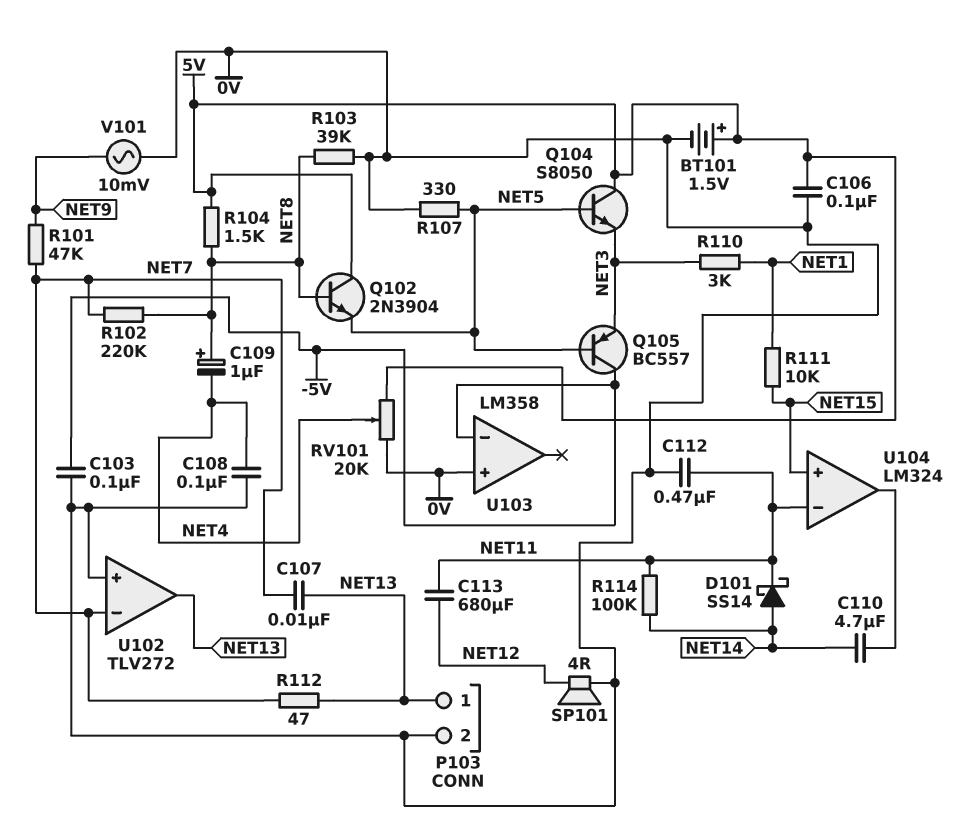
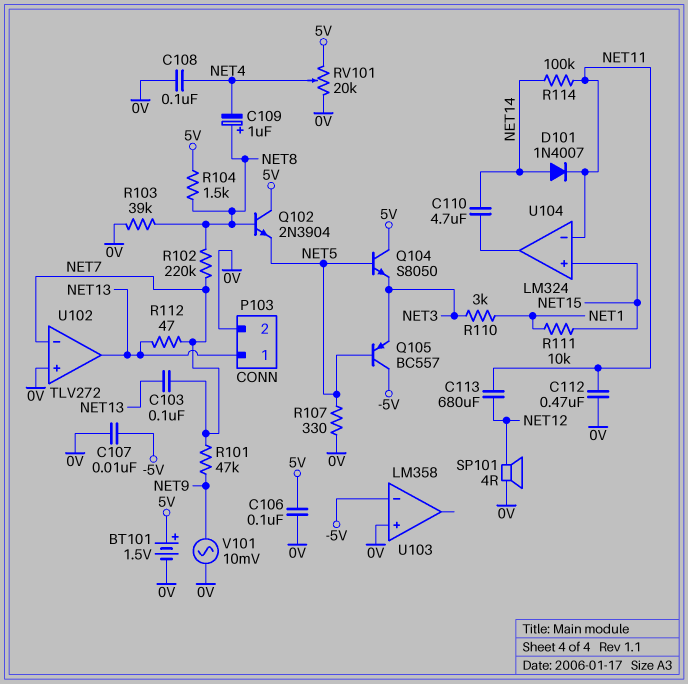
C103: 100nF (-5V, 0V) -> 100nF (NET7, NET13)
C107: 10nF (NET7, NET13) -> 10nF (-5V, 0V)
D101: schottky SS14 (A NET14, K NET11) -> diode 1N4007 (A NET14, K NET11)

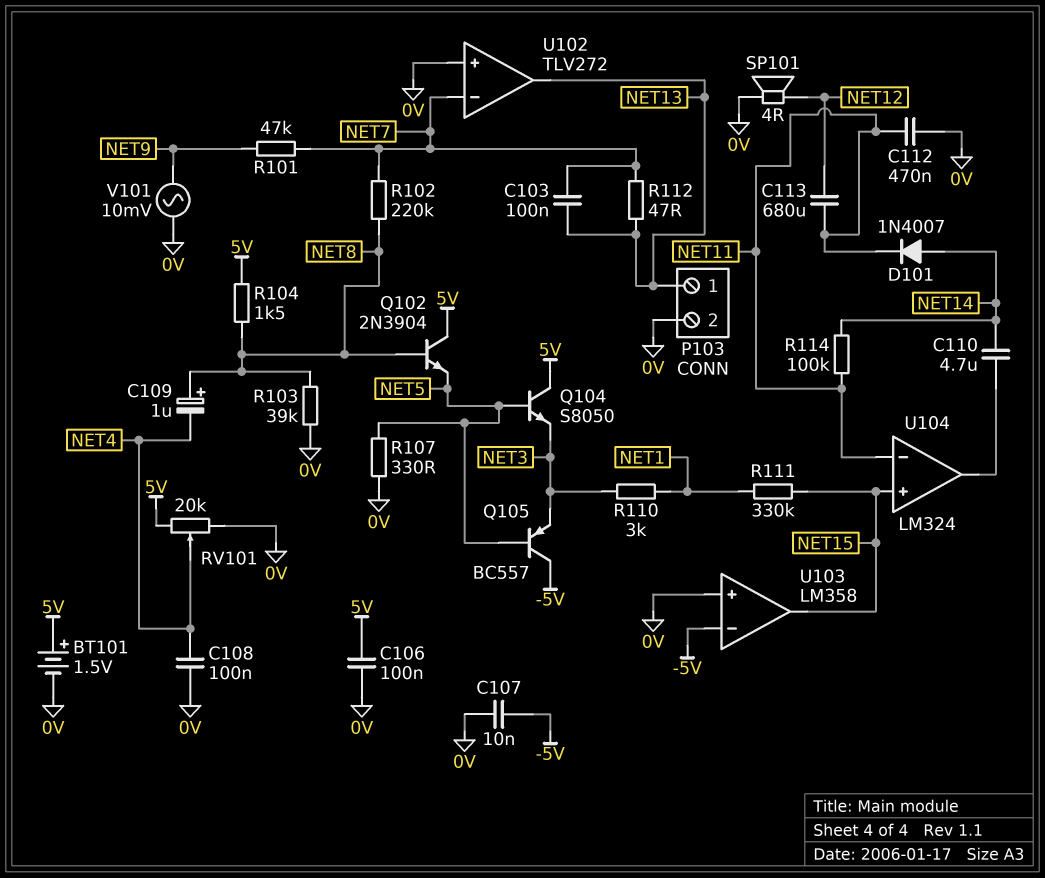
R111: 10k (NET1, NET15) -> 330k (NET1, NET15)
U103 pin out: none -> NET15

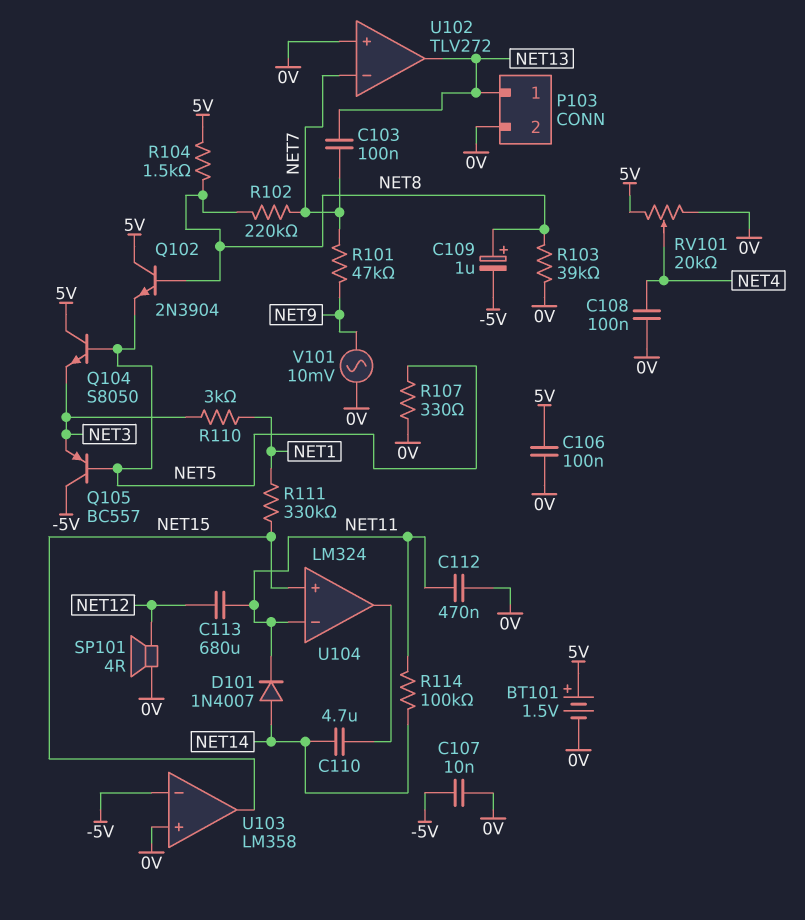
C109: 1uF (plus NET8, minus NET4) -> 1uF (plus NET8, minus -5V)
R112: 47 (NET7, NET13) -> none

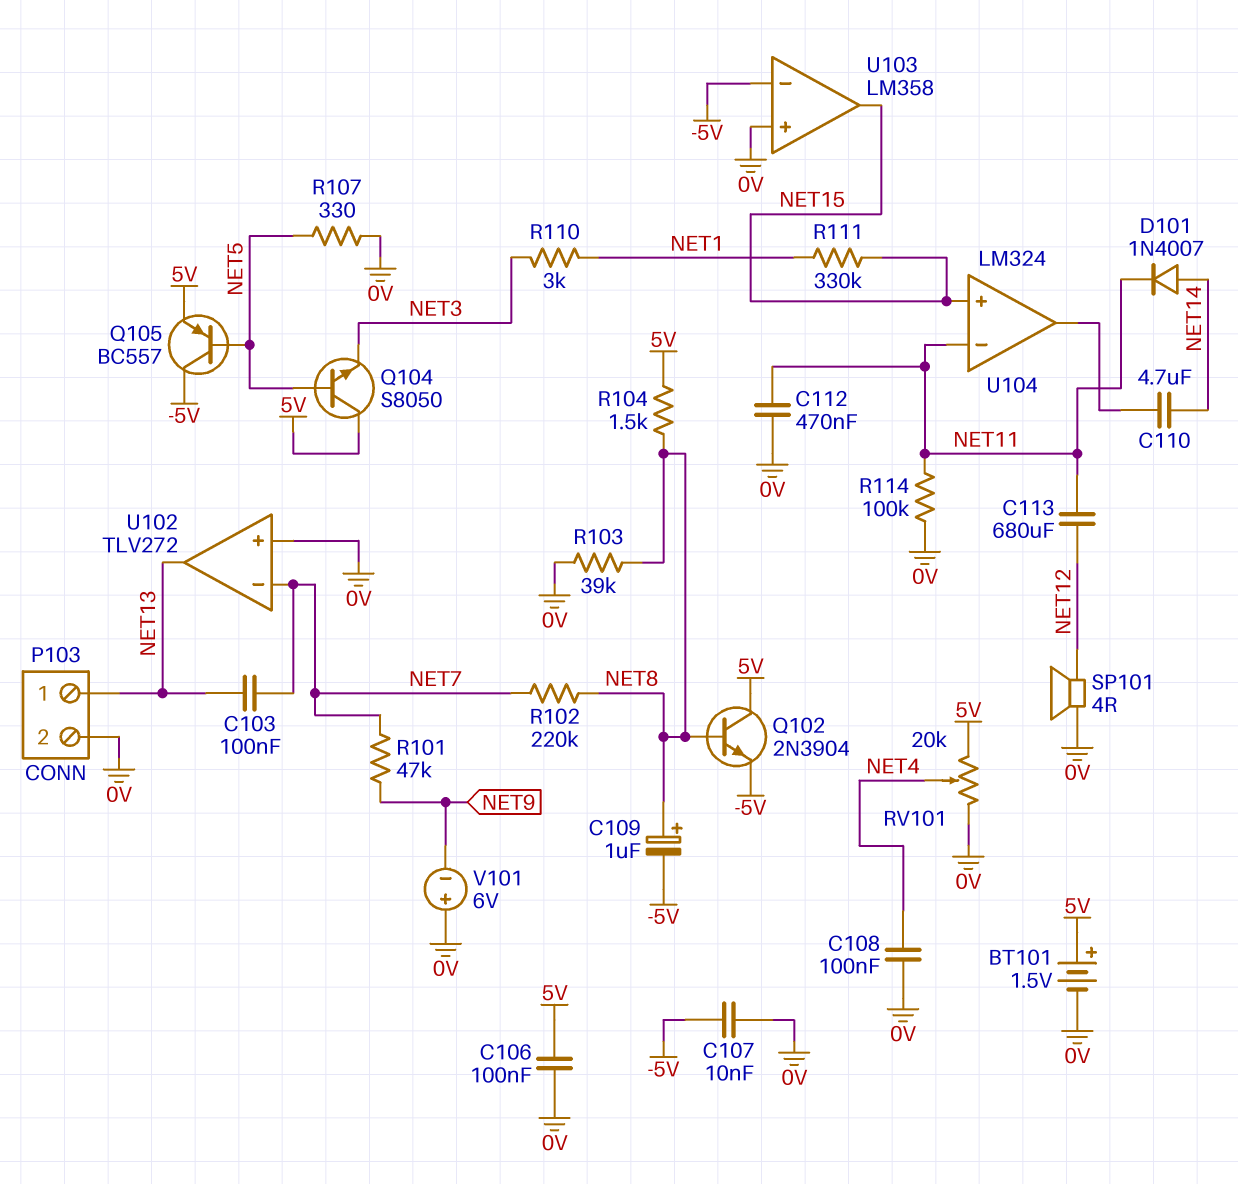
Q102: NPN 2N3904 (B NET8, C 5V, E NET5) -> NPN 2N3904 (B NET8, C 5V, E -5V)
Q105: PNP BC557 (B NET5, C -5V, E NET3) -> PNP BC557 (B NET5, C -5V, E 5V)
R114: 100k (NET11, NET14) -> 100k (0V, NET11)
V101: AC 10mV (0V, NET9) -> 6V (plus 0V, minus NET9)

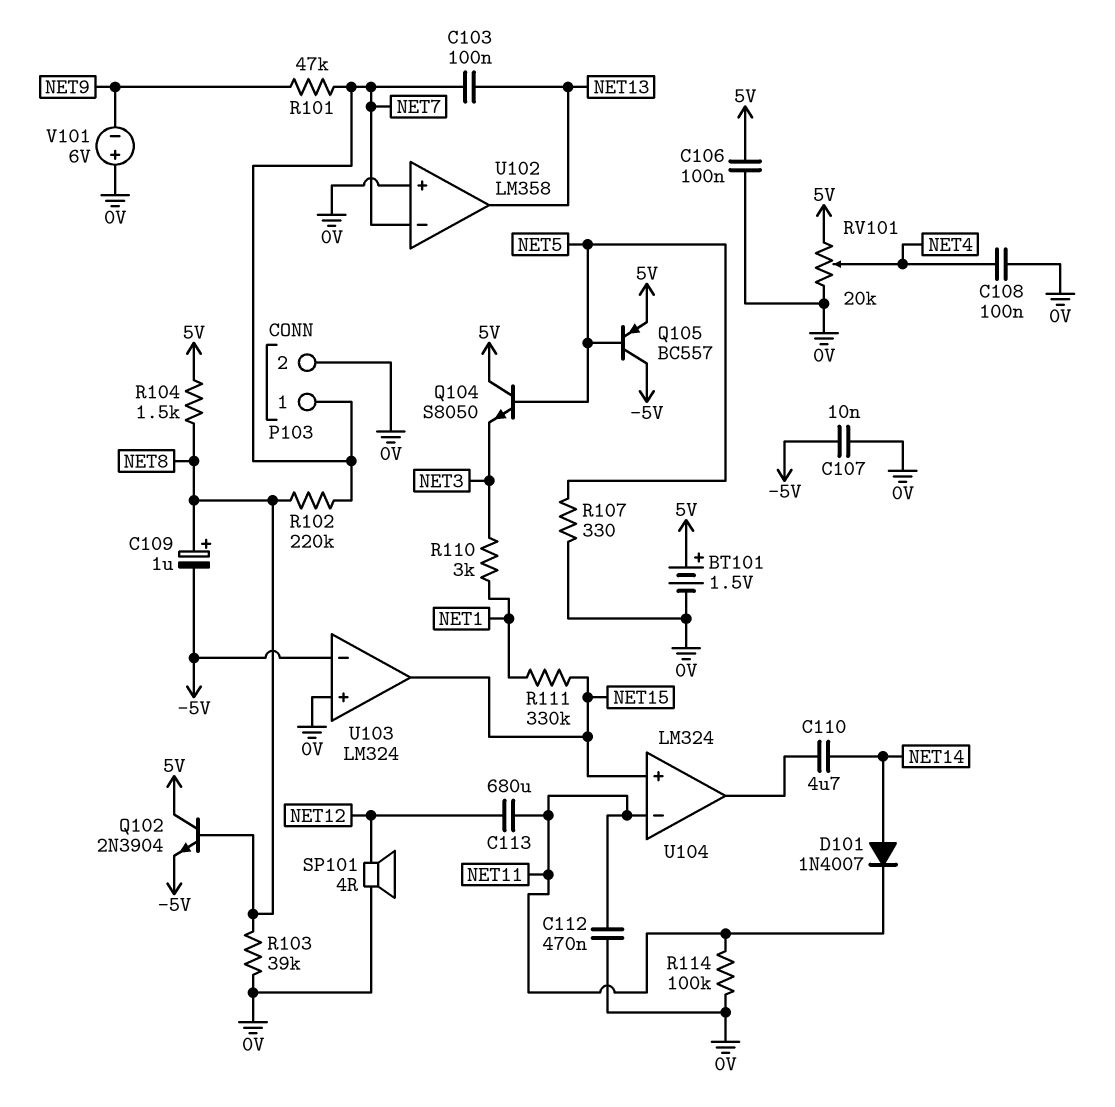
P103 pin 1: NET13 -> NET7
U102: TLV272 -> LM358
U103: LM358 -> LM324

